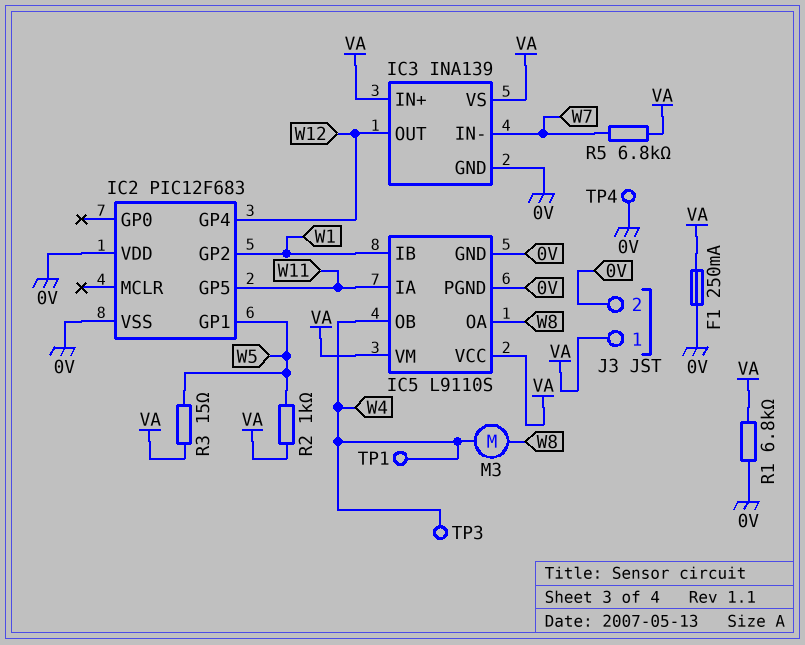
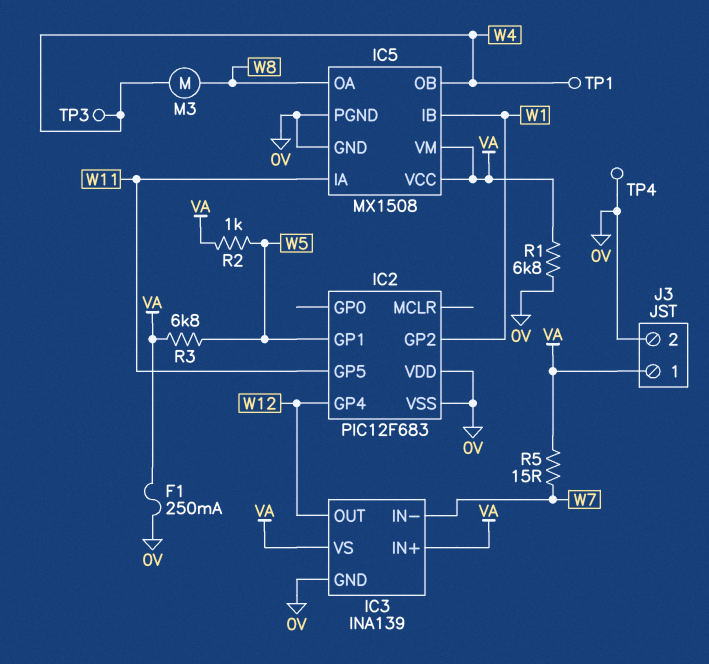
IC5: L9110S -> MX1508
R3: 15 (VA, W5) -> 6.8k (VA, W5)
R5: 6.8k (VA, W7) -> 15 (VA, W7)

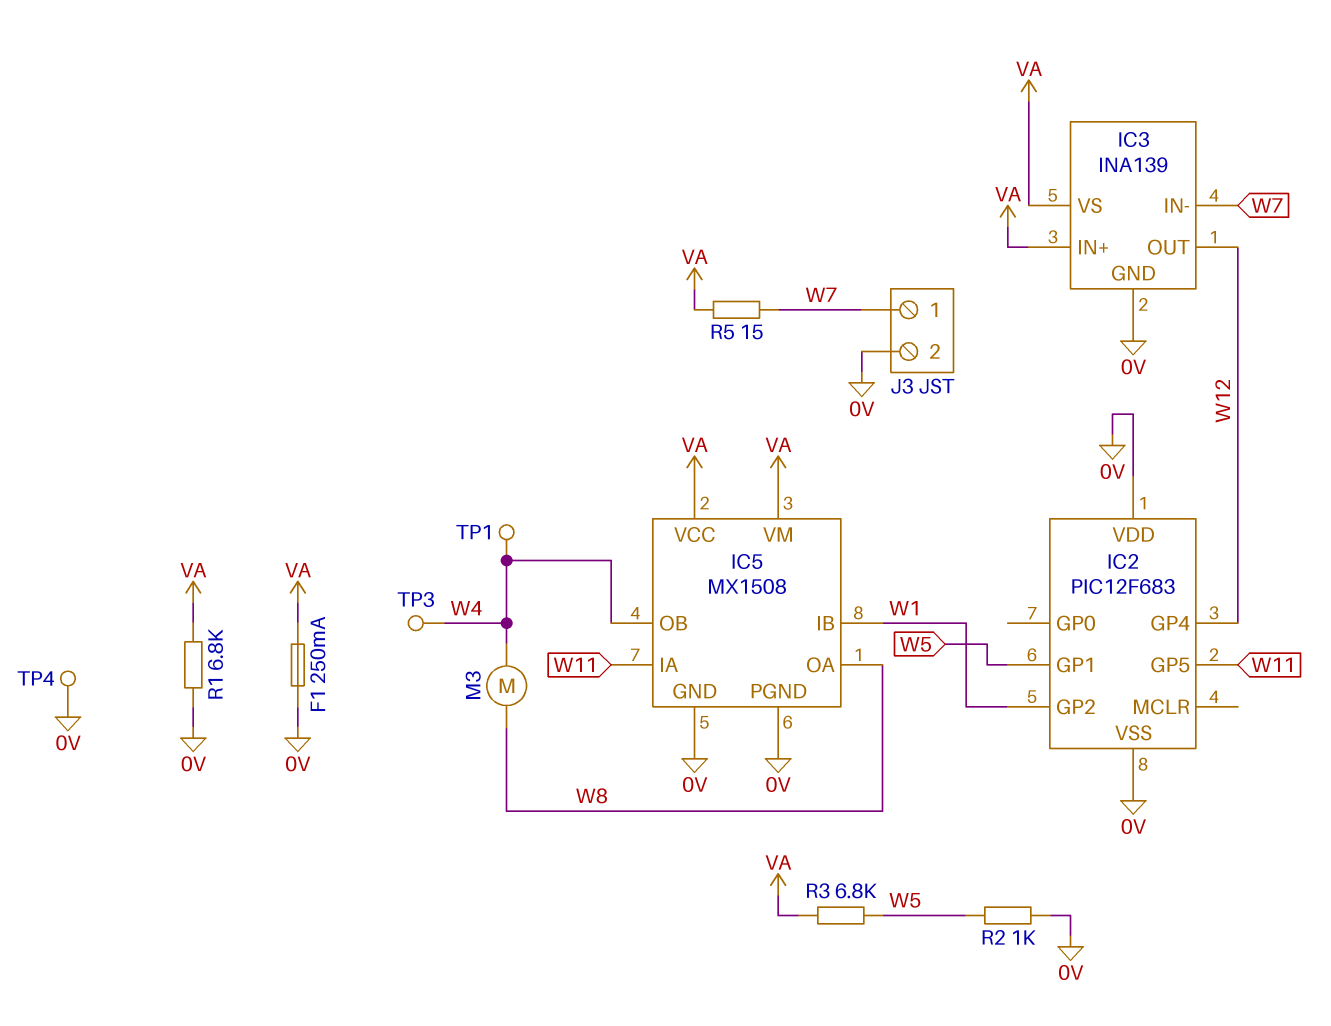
J3 pin 1: VA -> W7
R2: 1k (VA, W5) -> 1k (0V, W5)

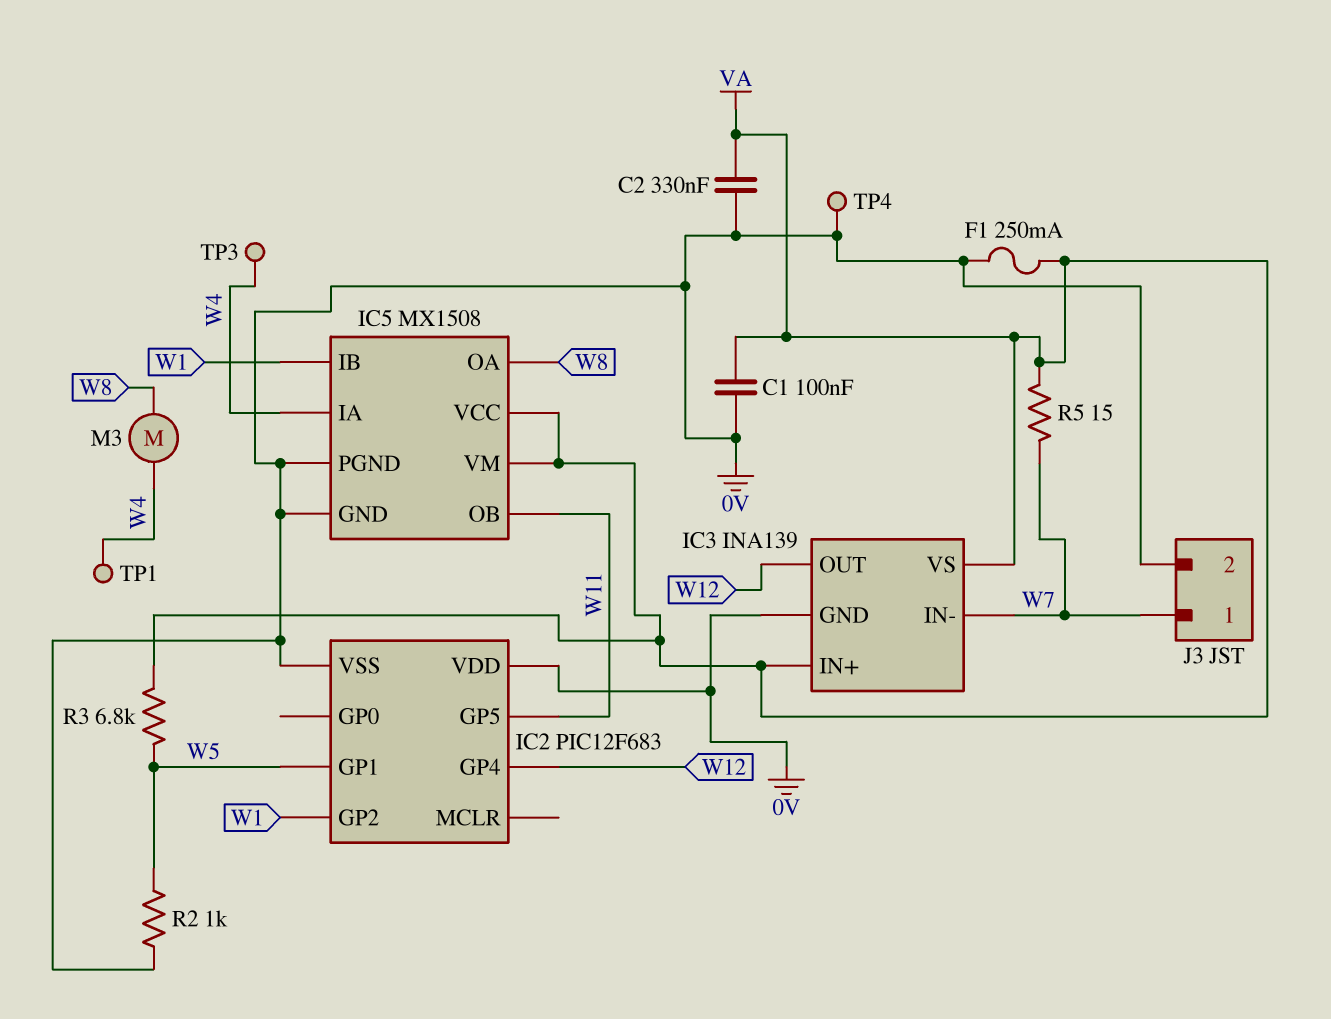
C1: none -> 100nF (0V, VA)
C2: none -> 330nF (0V, VA)
IC5 pin IA: W11 -> W4
IC5 pin OB: W4 -> W11
R1: 6.8k (0V, VA) -> none

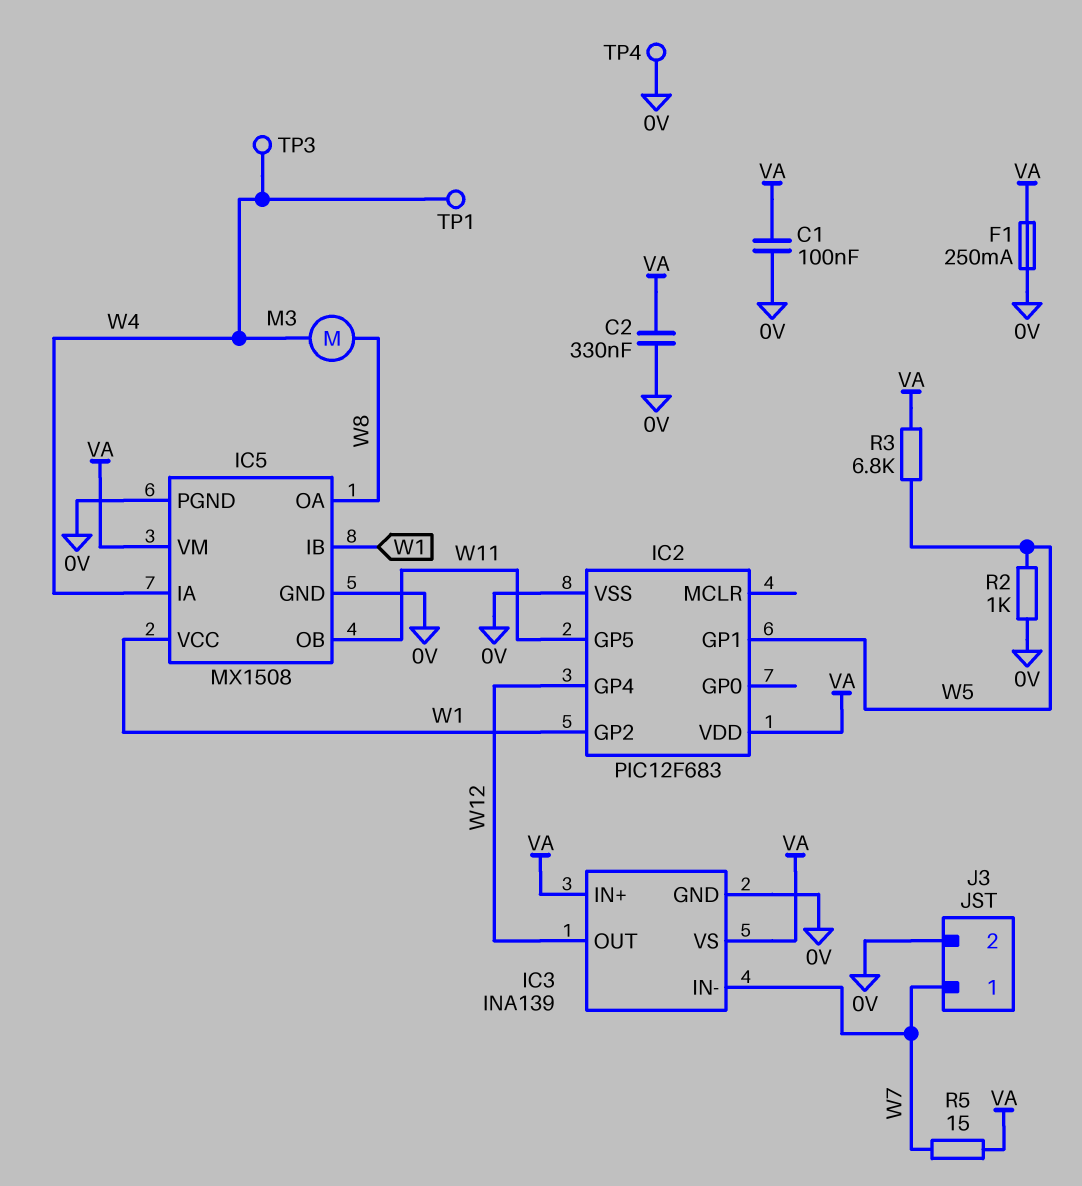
IC2 pin VDD: 0V -> VA
IC5 pin VCC: VA -> W1

